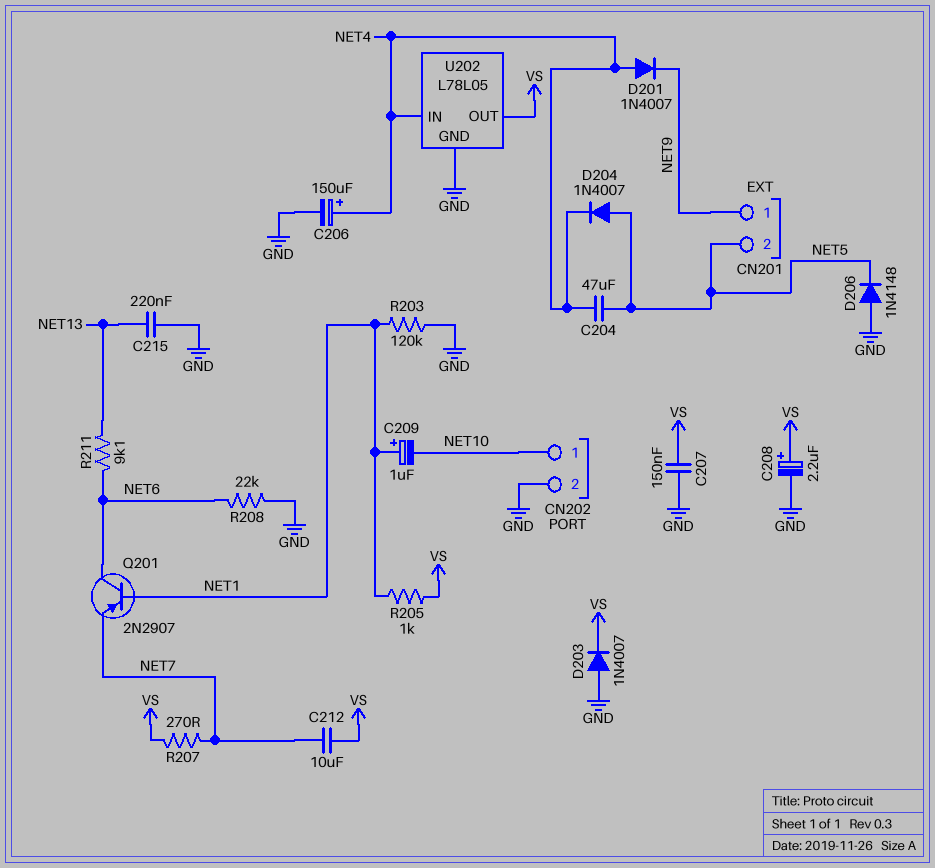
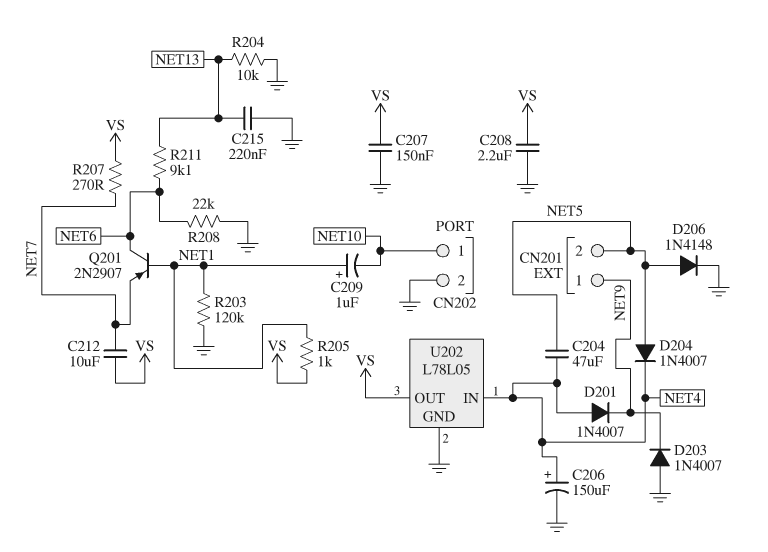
C208: 2.2uF (plus VS, minus GND) -> 2.2uF (GND, VS)
D203: diode 1N4007 (A GND, K VS) -> diode 1N4007 (A GND, K NET9)
D206: diode 1N4148 (A GND, K NET5) -> diode 1N4148 (A NET5, K GND)
R204: none -> 10k (GND, NET13)

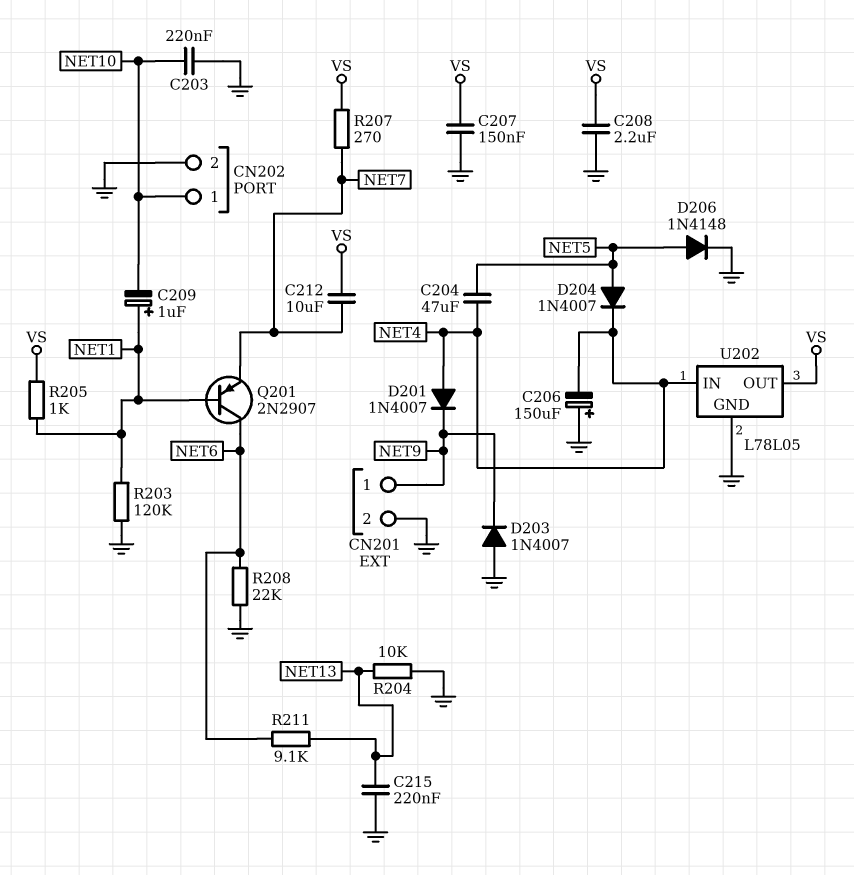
C203: none -> 220nF (GND, NET10)
C206: 150uF (plus NET4, minus GND) -> 150uF (plus GND, minus NET4)
CN201 pin 2: NET5 -> GND

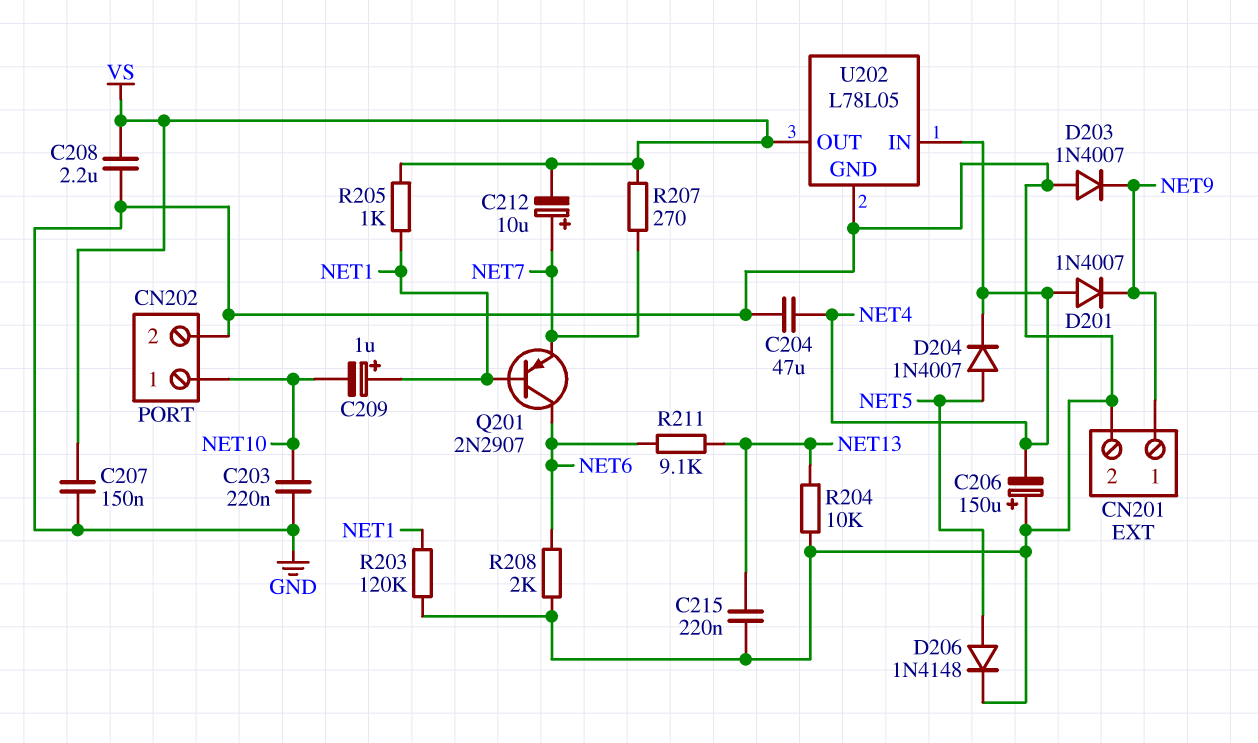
C204: 47uF (NET4, NET5) -> 47uF (GND, NET4)
C212: 10uF (NET7, VS) -> 10uF (plus NET7, minus VS)
R208: 22k (GND, NET6) -> 2k (GND, NET6)

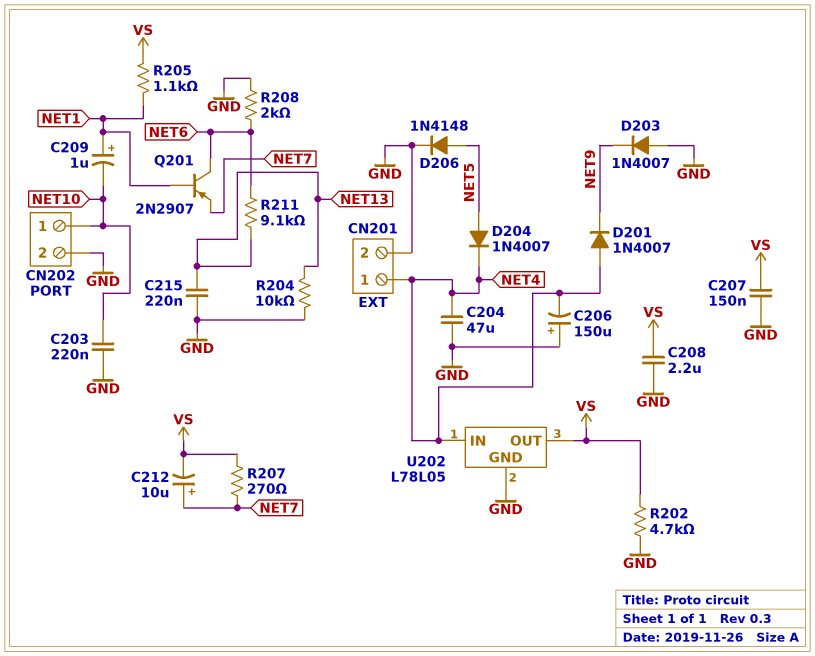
CN201 pin 1: NET9 -> NET4
R202: none -> 4.7k (GND, VS)
R203: 120k (GND, NET1) -> none
R205: 1k (NET1, VS) -> 1.1k (NET1, VS)

